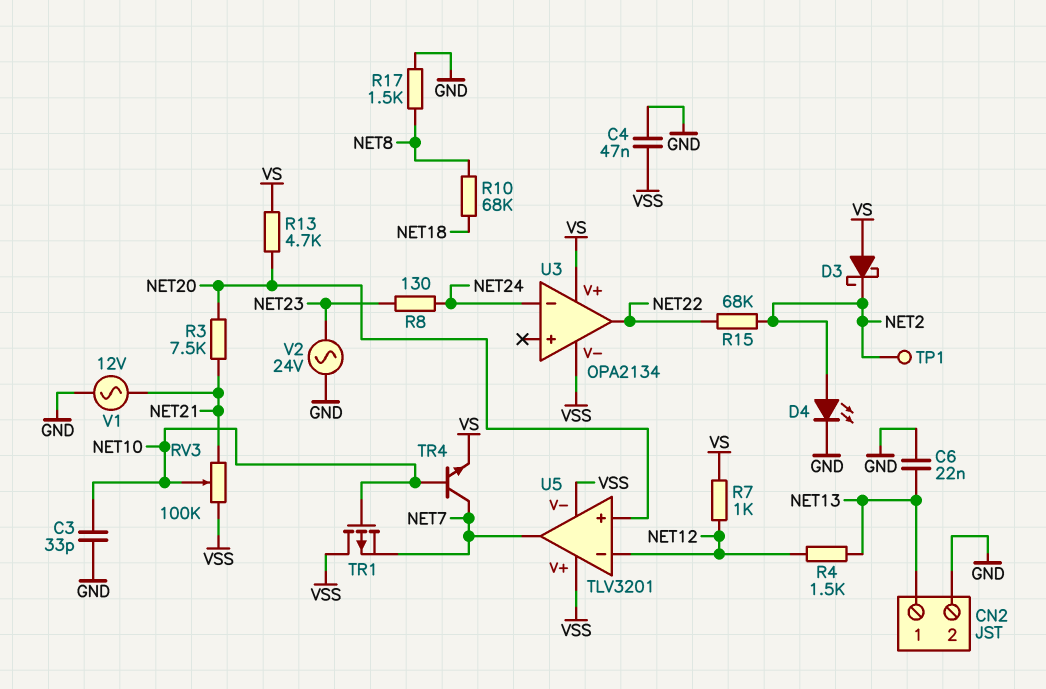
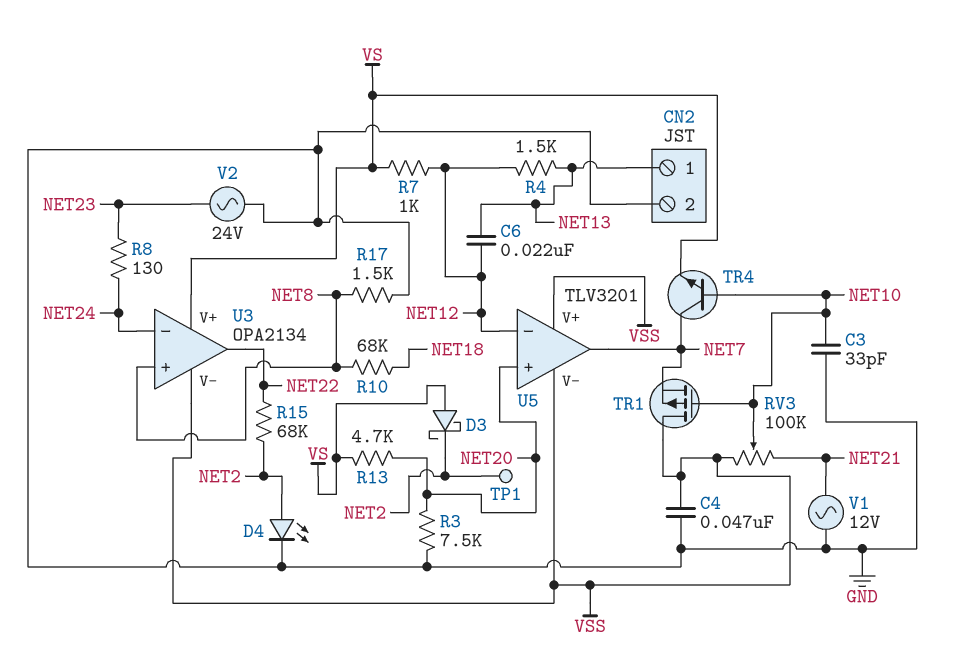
C6: 22nF (GND, NET13) -> 22nF (NET12, NET13)
R3: 7.5k (NET20, NET21) -> 7.5k (GND, NET20)
U3 pin in+: none -> NET8

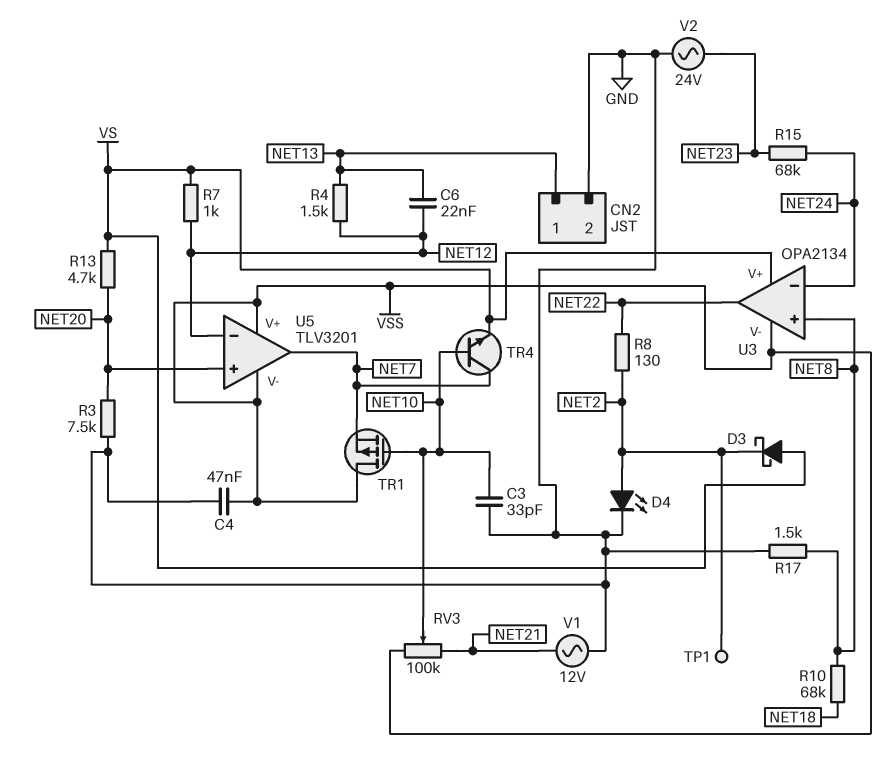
R8: 130 (NET23, NET24) -> 130 (NET2, NET22)
R15: 68k (NET2, NET22) -> 68k (NET23, NET24)

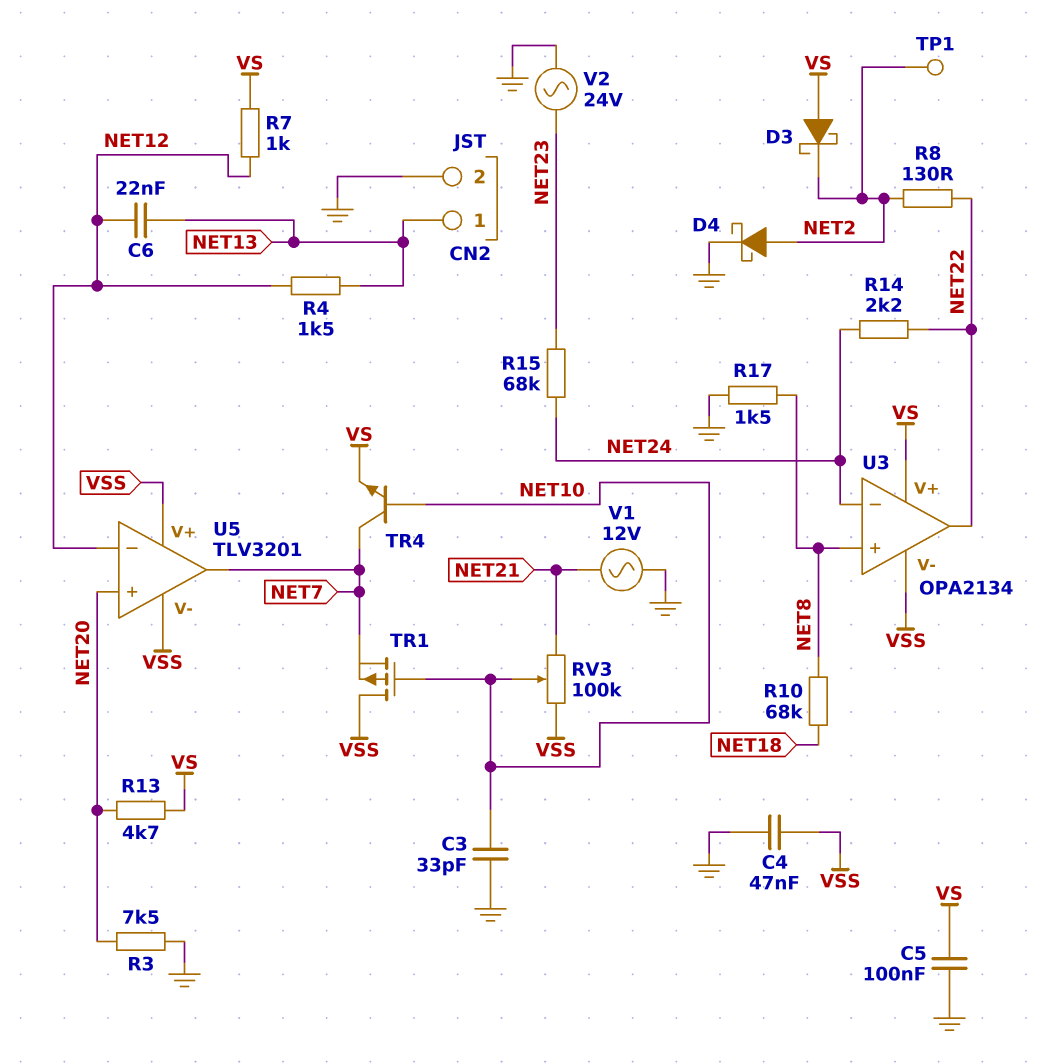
C5: none -> 100nF (GND, VS)
D4: LED (A NET2, K GND) -> schottky (A NET2, K GND)
R14: none -> 2.2k (NET22, NET24)

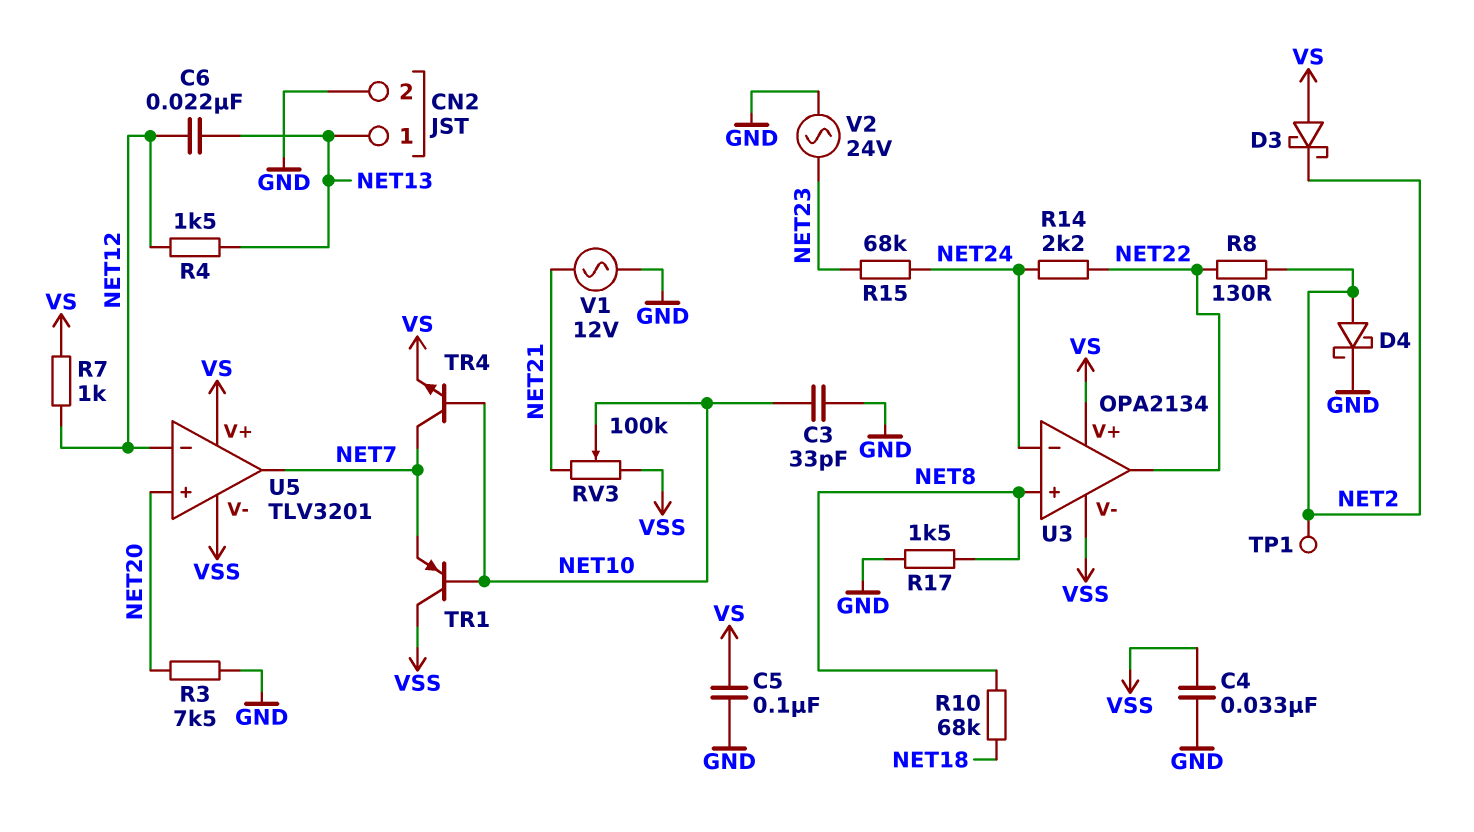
C4: 47nF (GND, VSS) -> 33nF (GND, VSS)
R13: 4.7k (NET20, VS) -> none
TR1: PMOS (G NET10, D VSS, S NET7) -> PNP (B NET10, C VSS, E NET7)
U5 pin V+: VSS -> VS

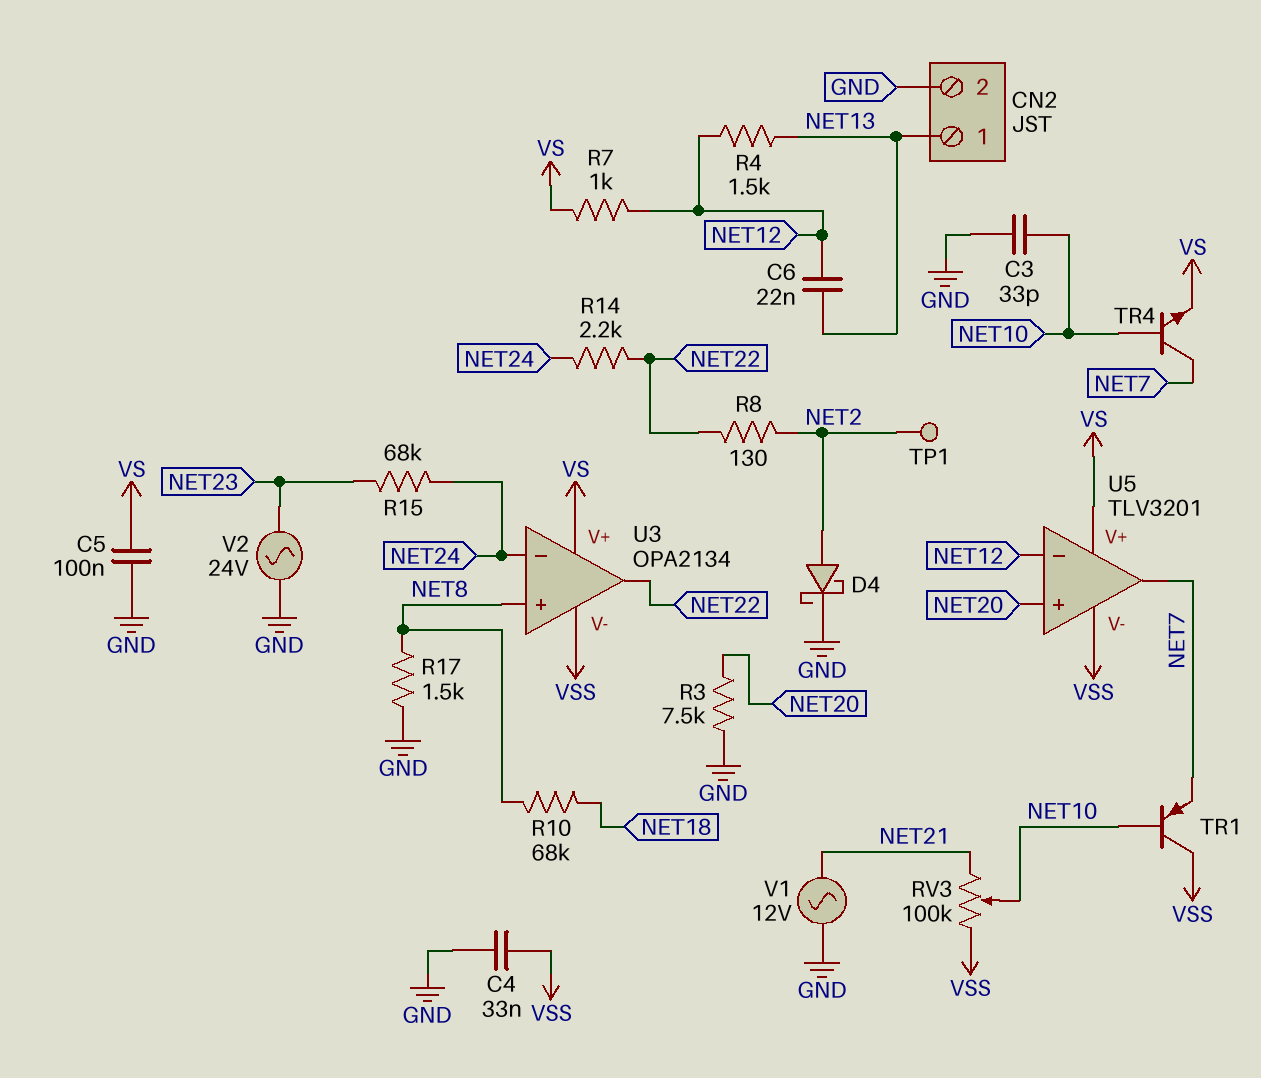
D3: schottky (A VS, K NET2) -> none

